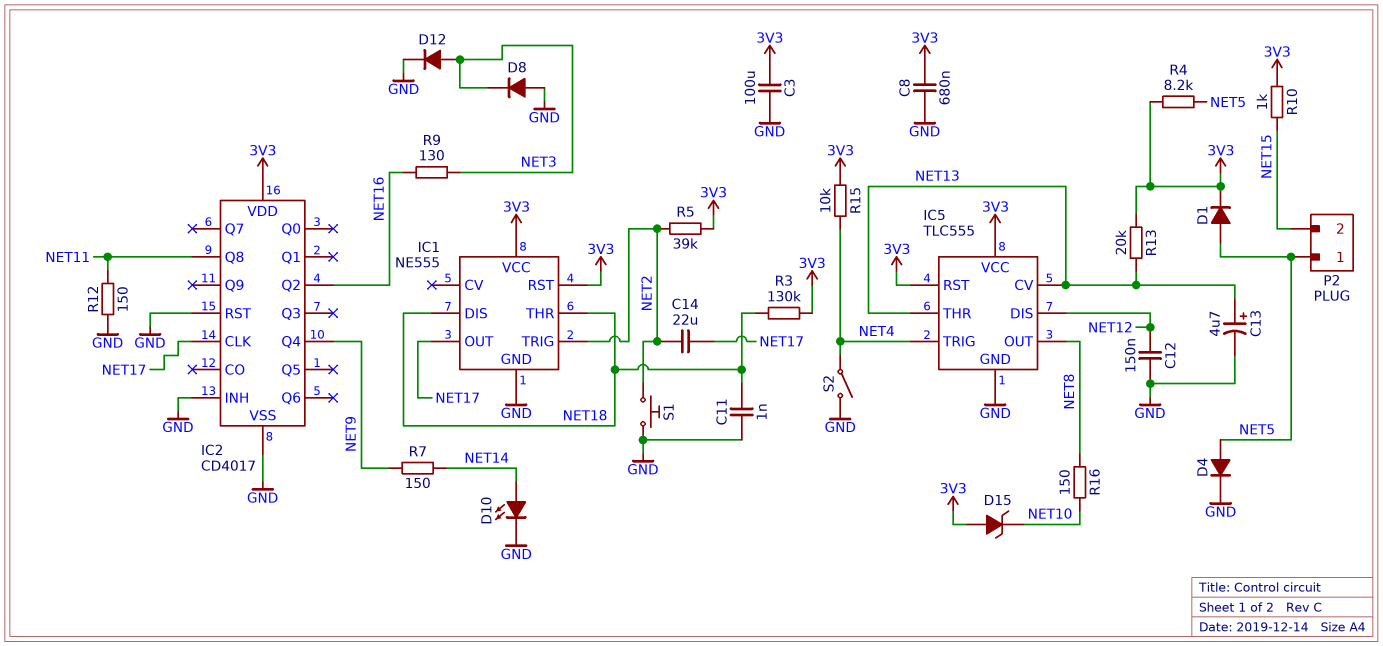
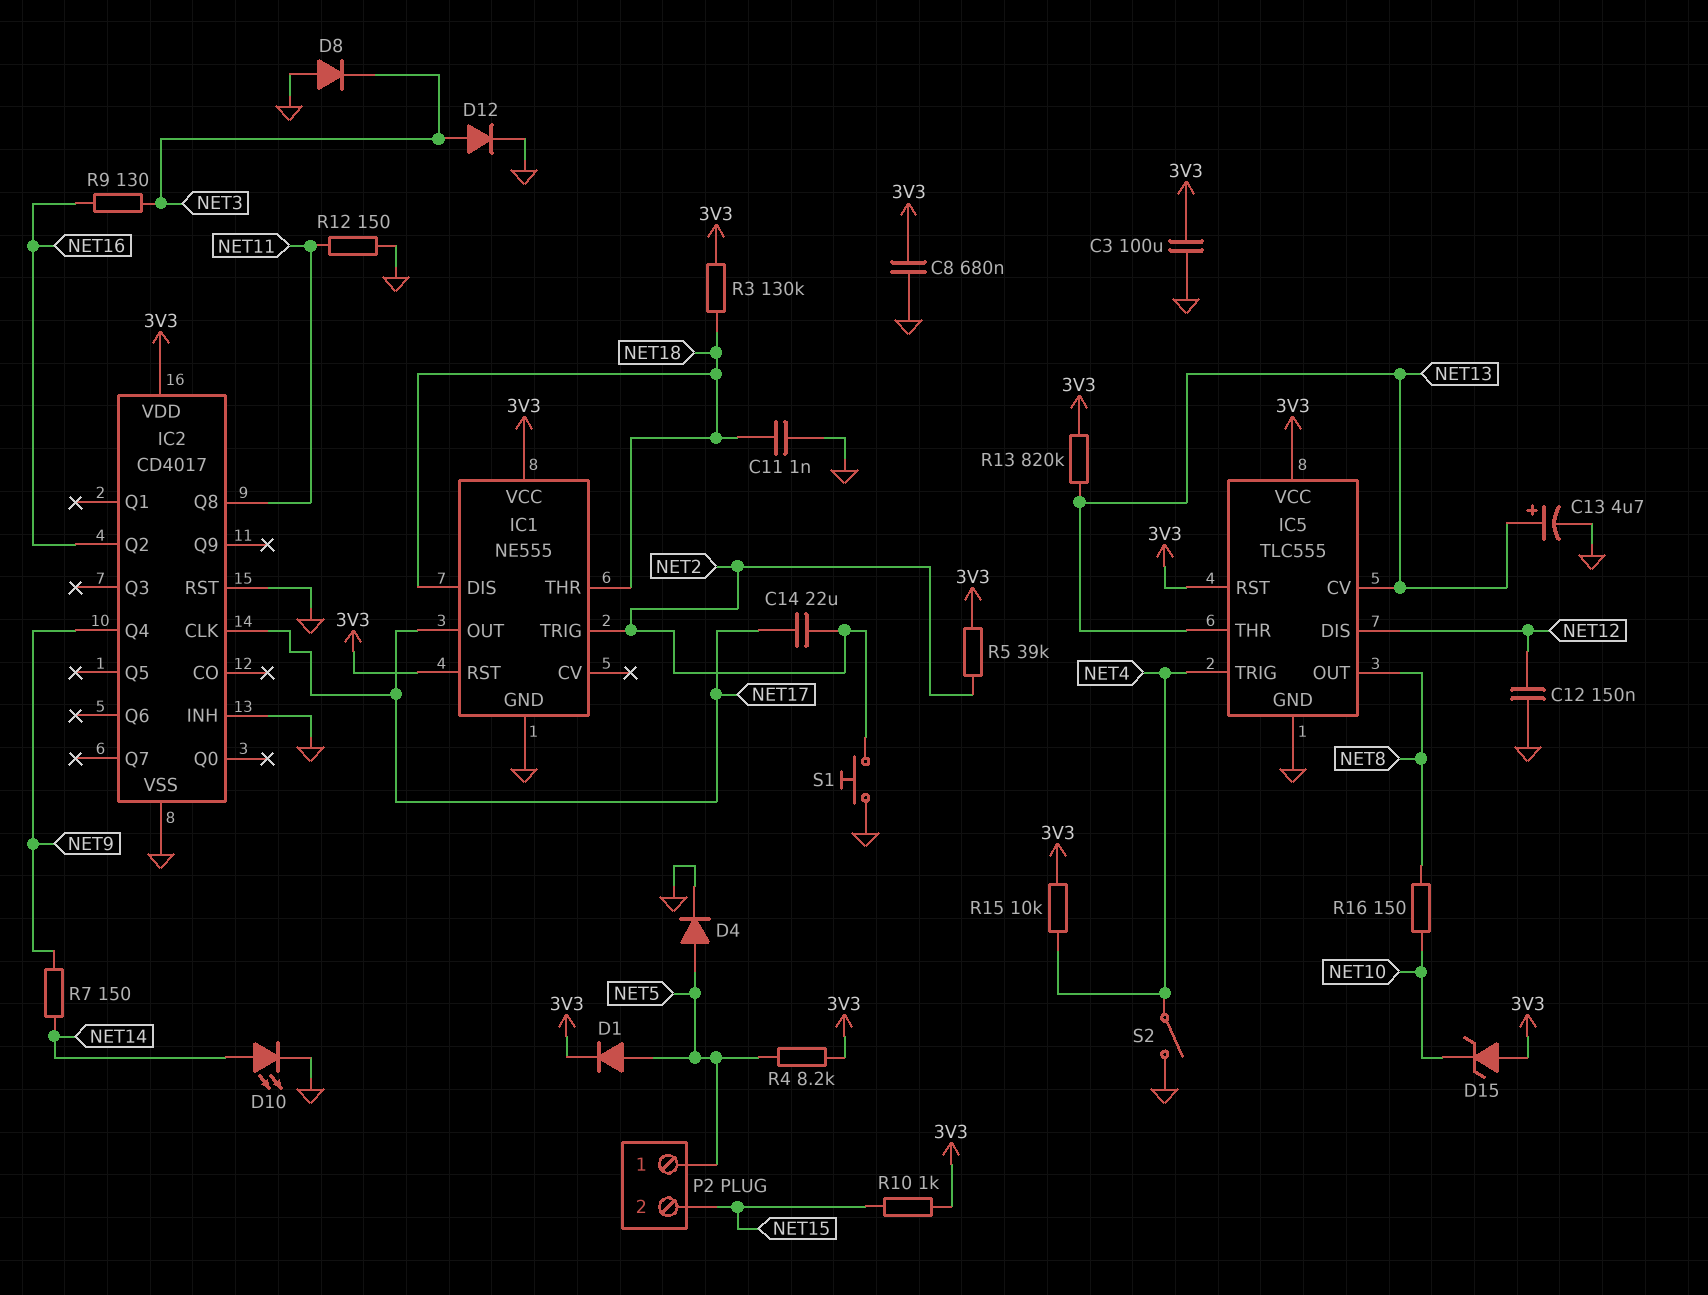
R13: 20k (3V3, NET13) -> 820k (3V3, NET13)

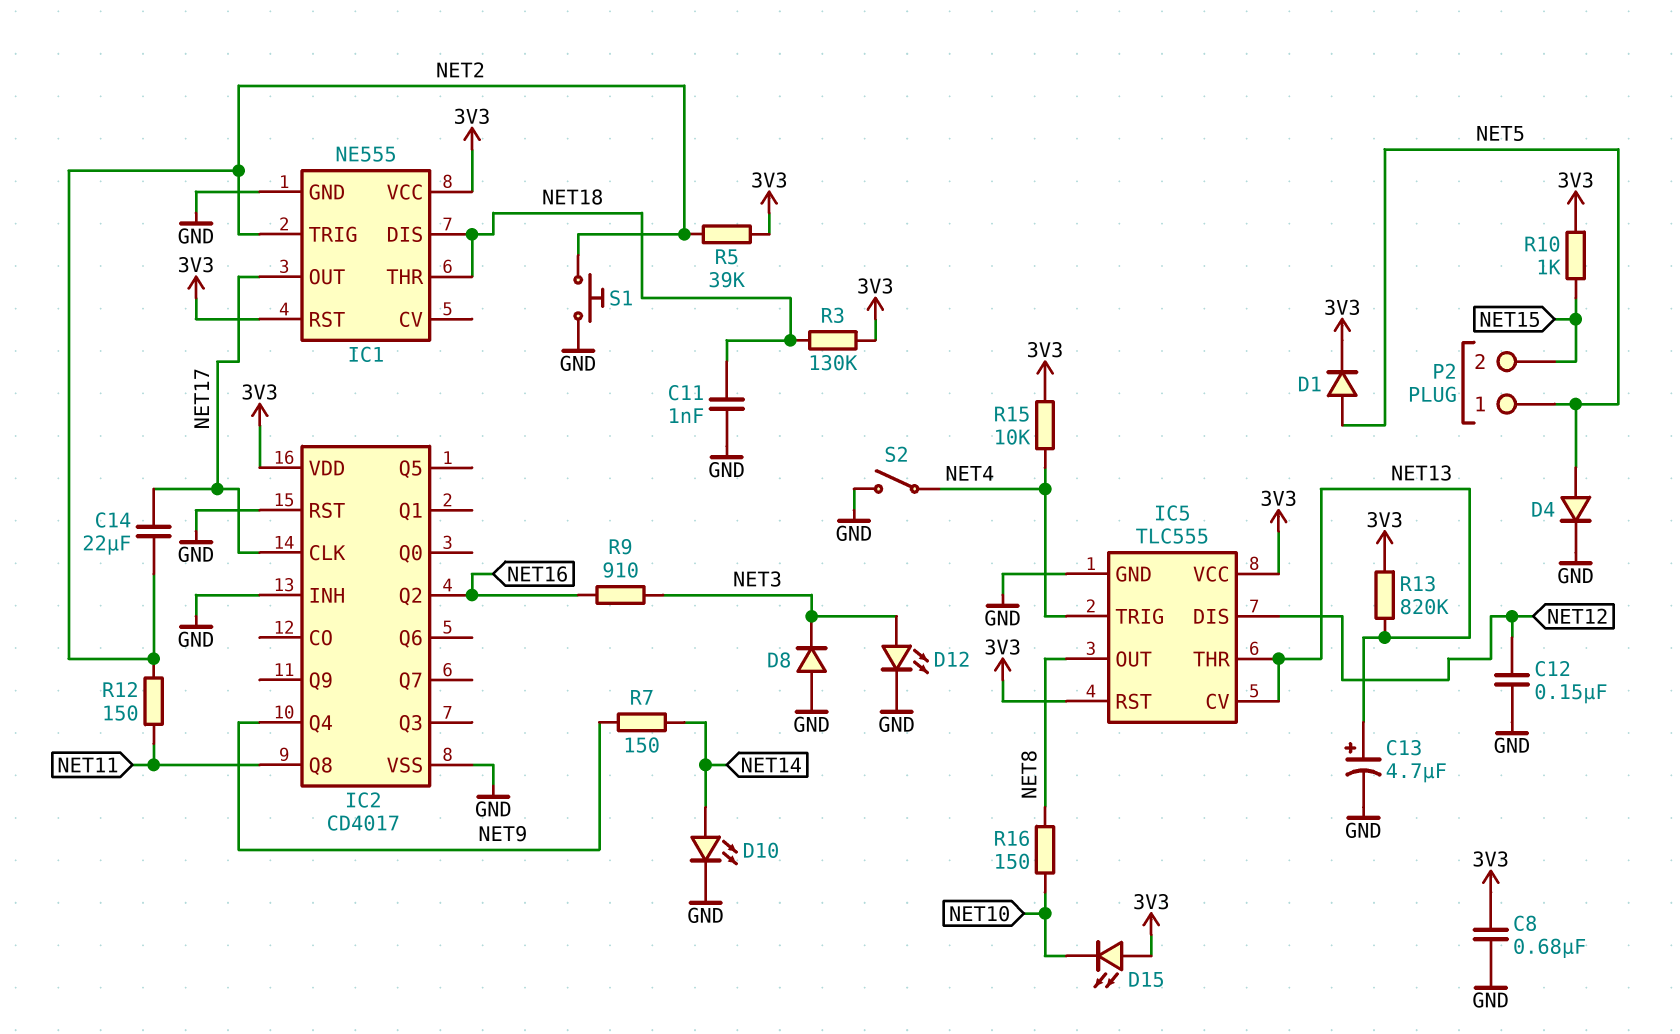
C3: 100uF (3V3, GND) -> none
D12: diode (A NET3, K GND) -> LED (A NET3, K GND)
D15: zener (A 3V3, K NET10) -> LED (A 3V3, K NET10)
R4: 8.2k (3V3, NET5) -> none
R9: 130 (NET3, NET16) -> 910 (NET3, NET16)
R12: 150 (GND, NET11) -> 150 (NET2, NET11)

